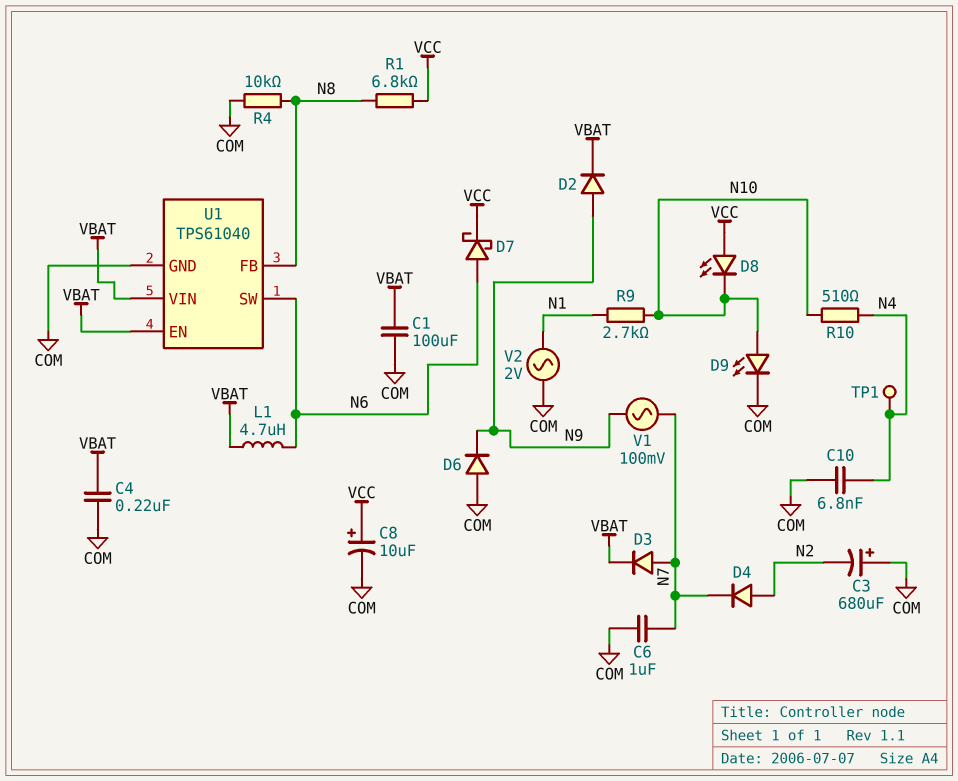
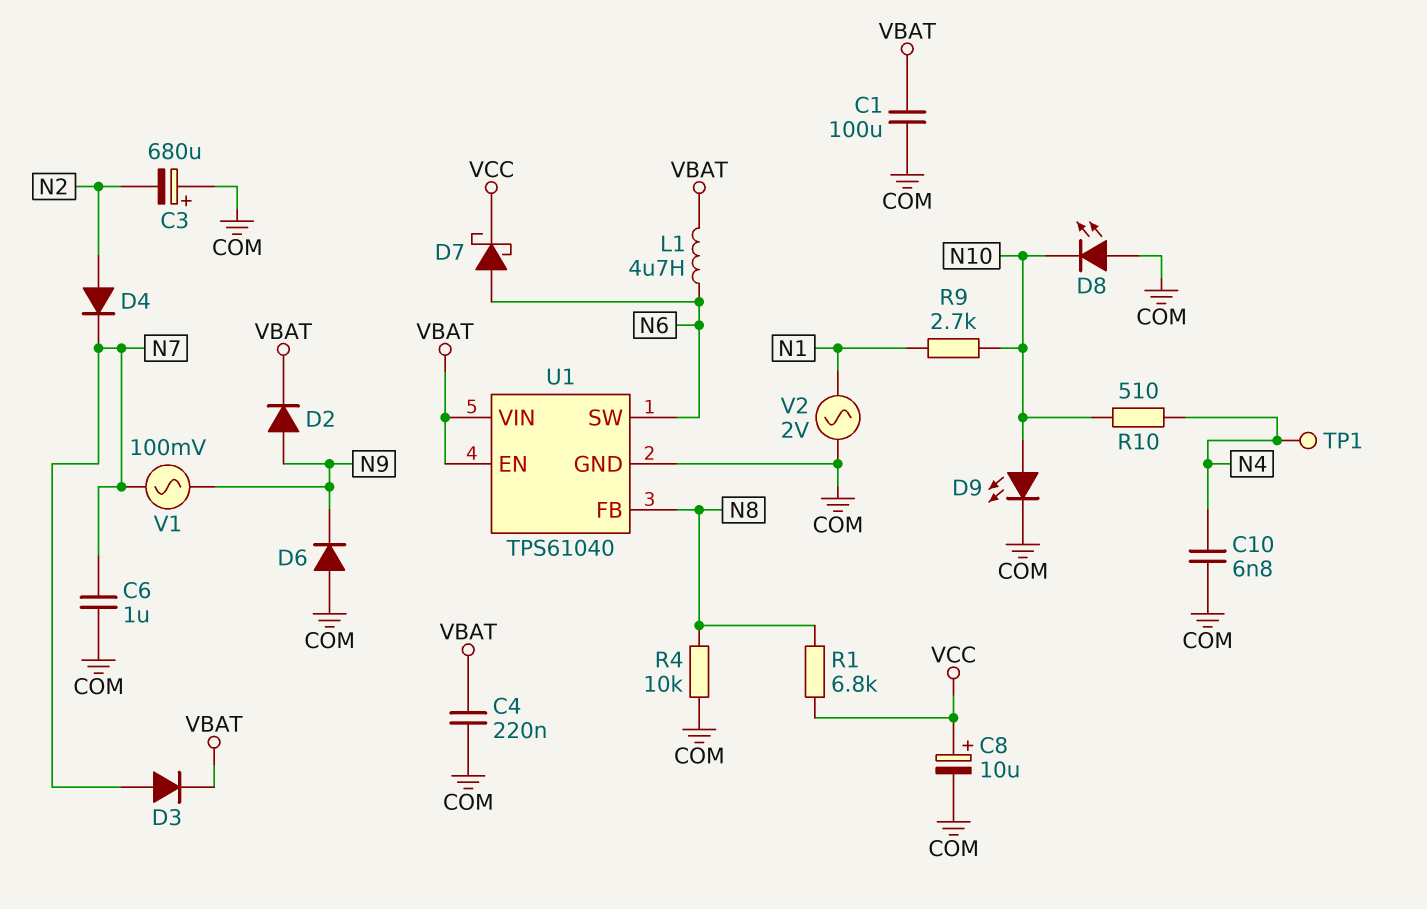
D8: LED (A VCC, K N10) -> LED (A COM, K N10)

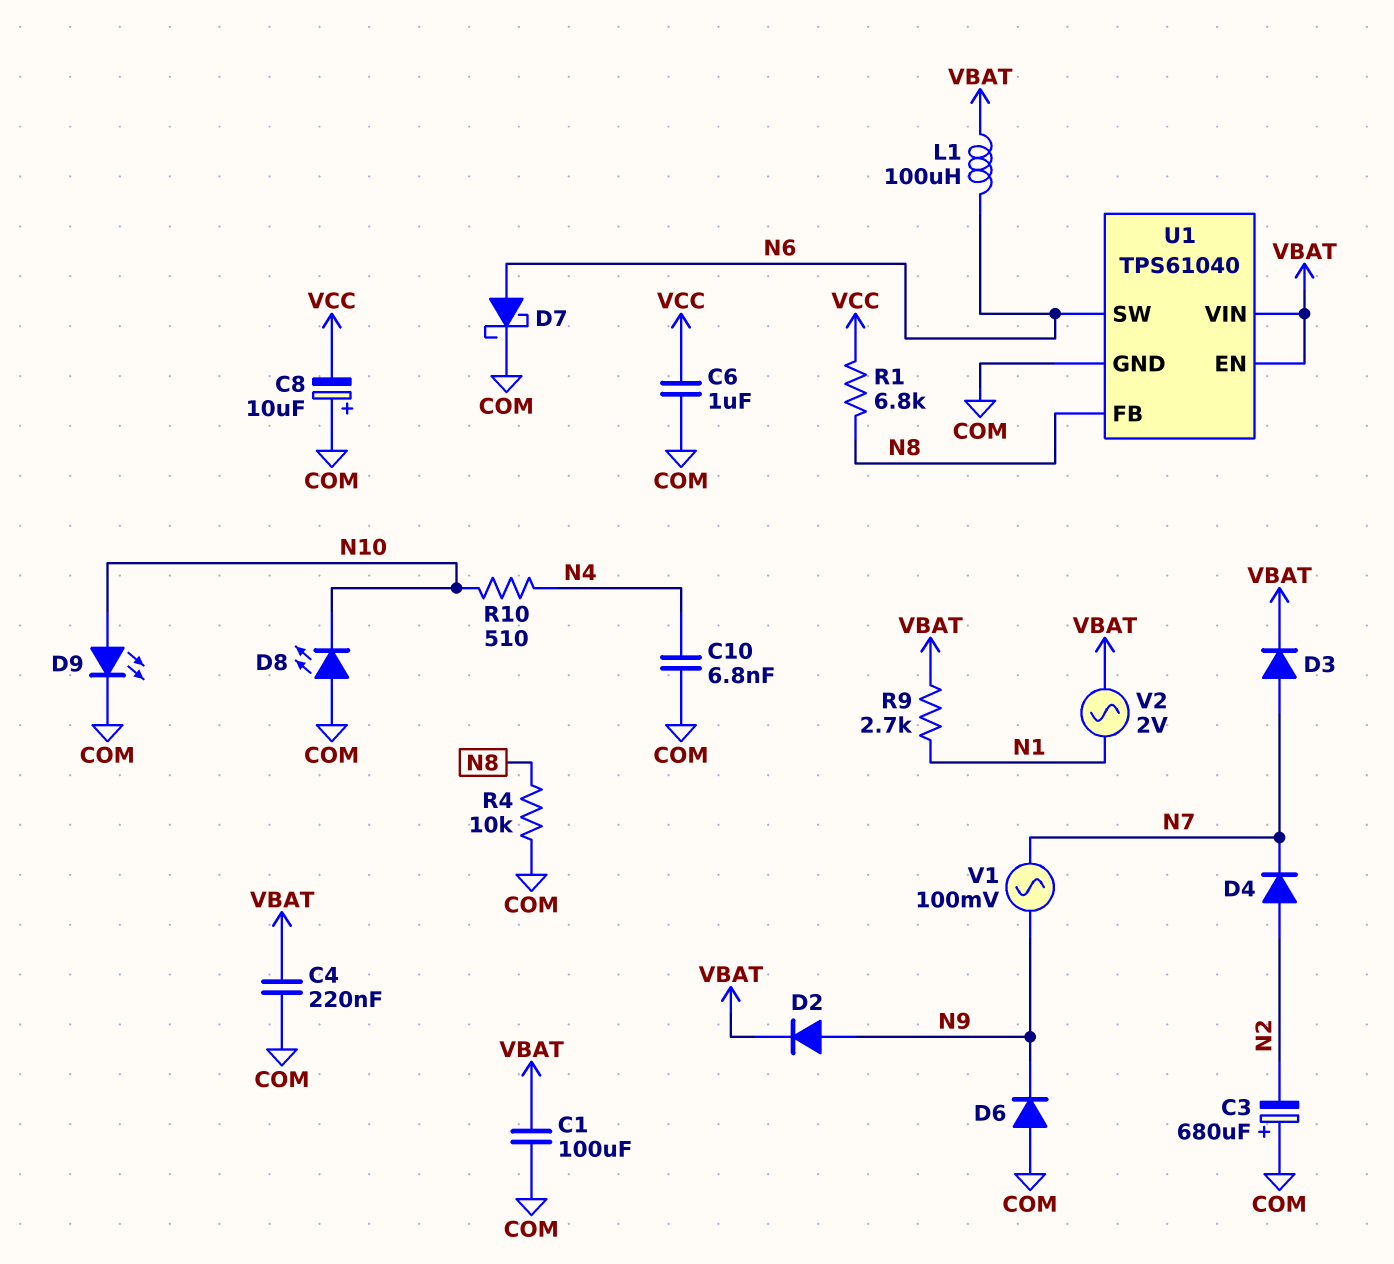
C6: 1uF (COM, N7) -> 1uF (COM, VCC)
C8: 10uF (plus VCC, minus COM) -> 10uF (plus COM, minus VCC)
D7: schottky (A N6, K VCC) -> schottky (A N6, K COM)
L1: 4.7uH (N6, VBAT) -> 100uH (N6, VBAT)
R9: 2.7k (N1, N10) -> 2.7k (N1, VBAT)
TP1: test point (N4) -> none
V2: AC 2V (COM, N1) -> AC 2V (N1, VBAT)

